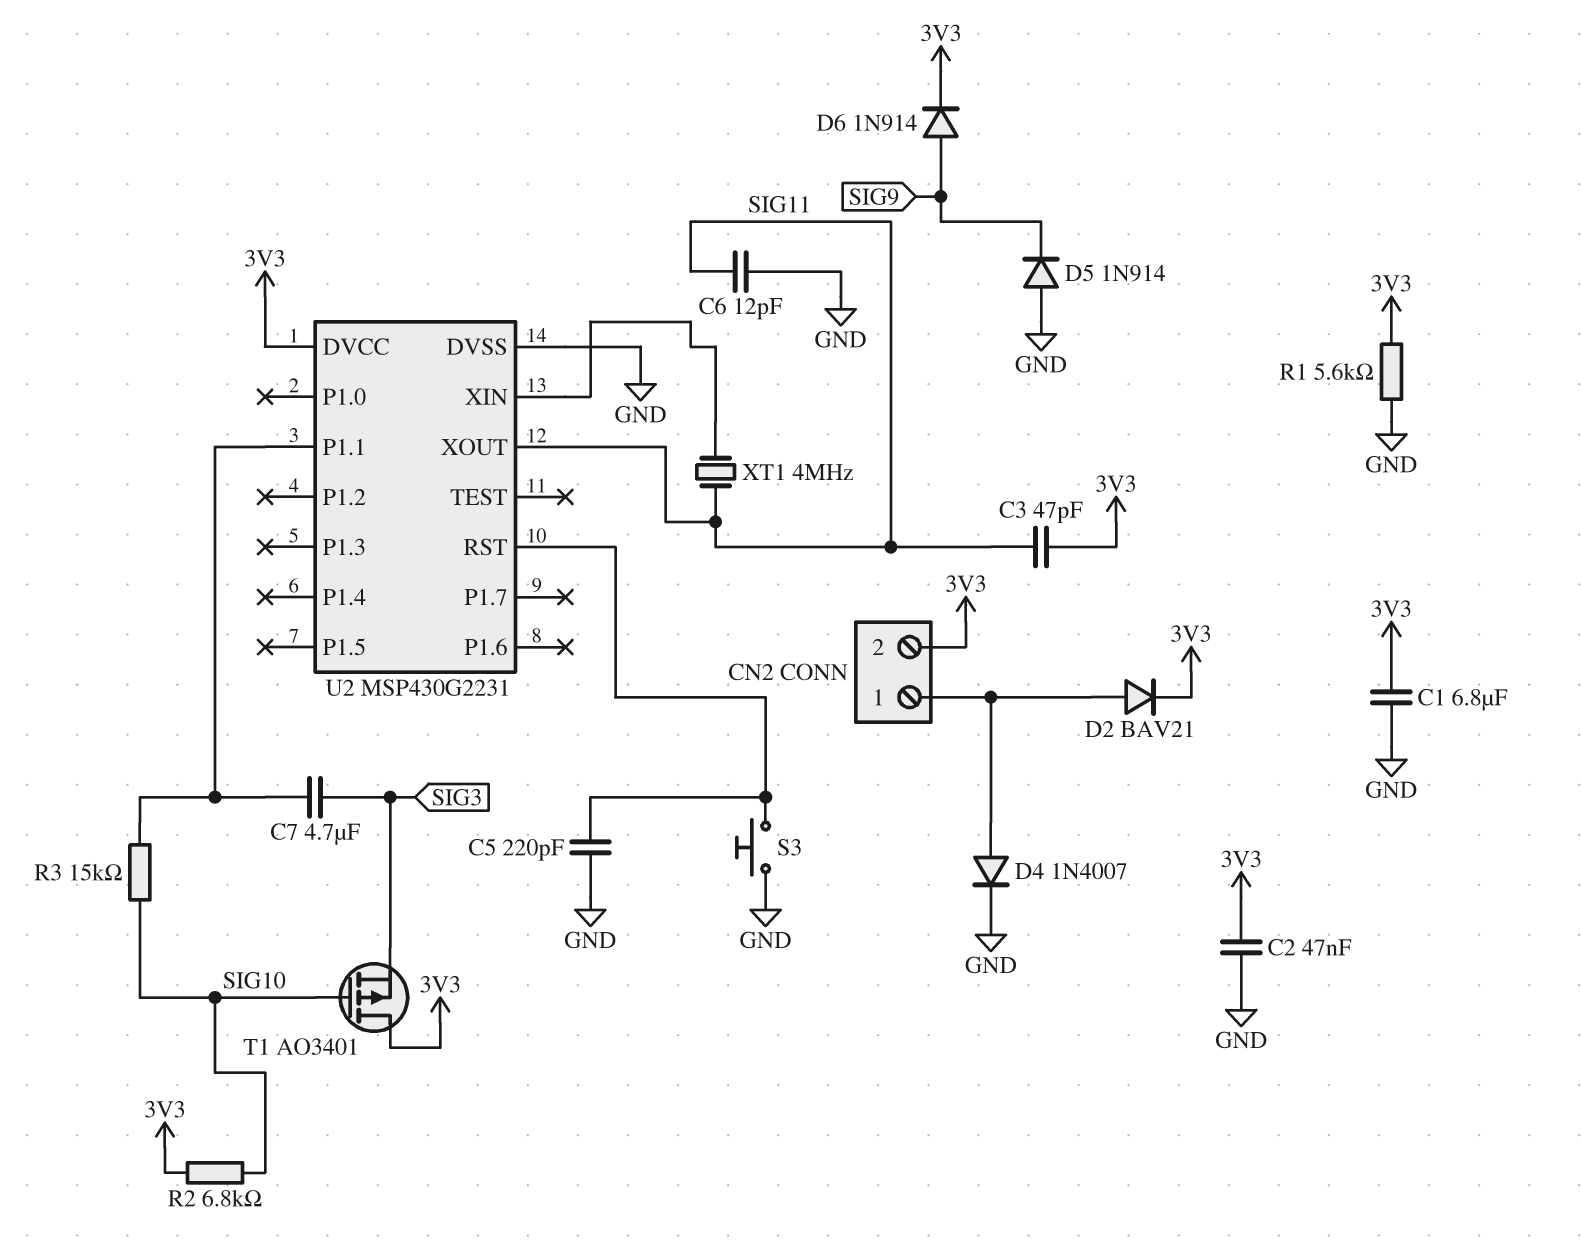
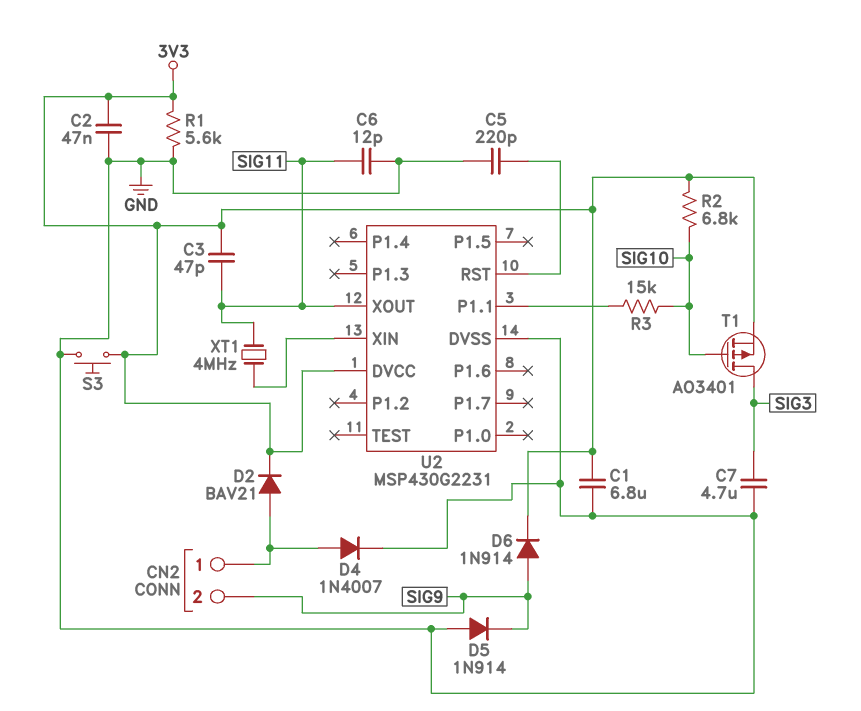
C7: 4.7uF (SIG3, U2/P1.1) -> 4.7uF (GND, SIG3)
CN2 pin 2: 3V3 -> SIG9
S3: button (GND, U2/RST) -> button (3V3, GND)
T1: PMOS AO3401 (G SIG10, D 3V3, S SIG3) -> PMOS AO3401 (G SIG10, D SIG3, S 3V3)

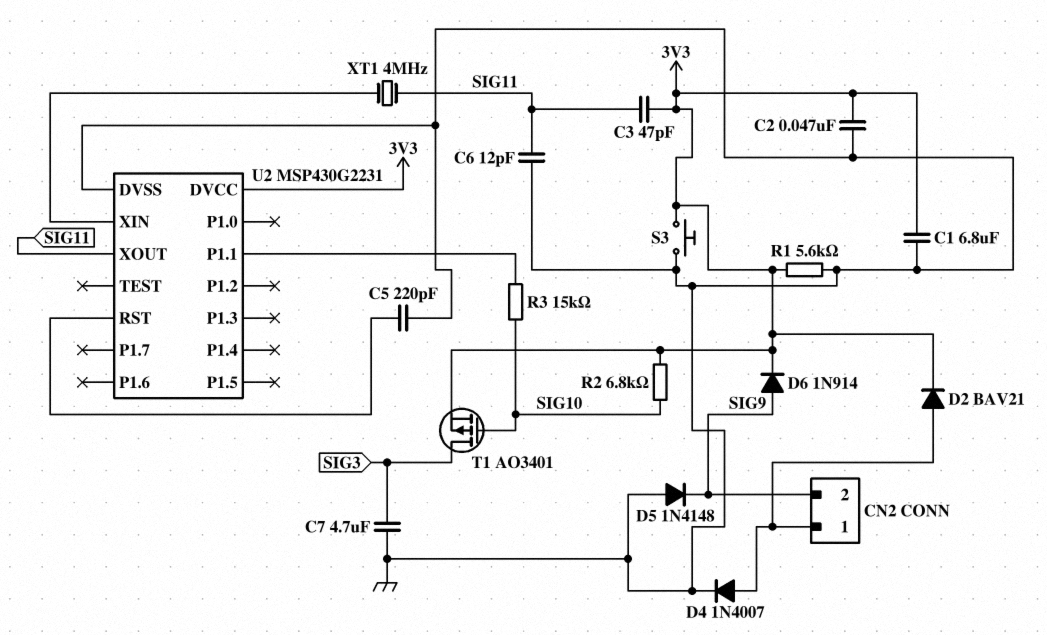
D5: diode 1N914 (A GND, K SIG9) -> diode 1N4148 (A GND, K SIG9)

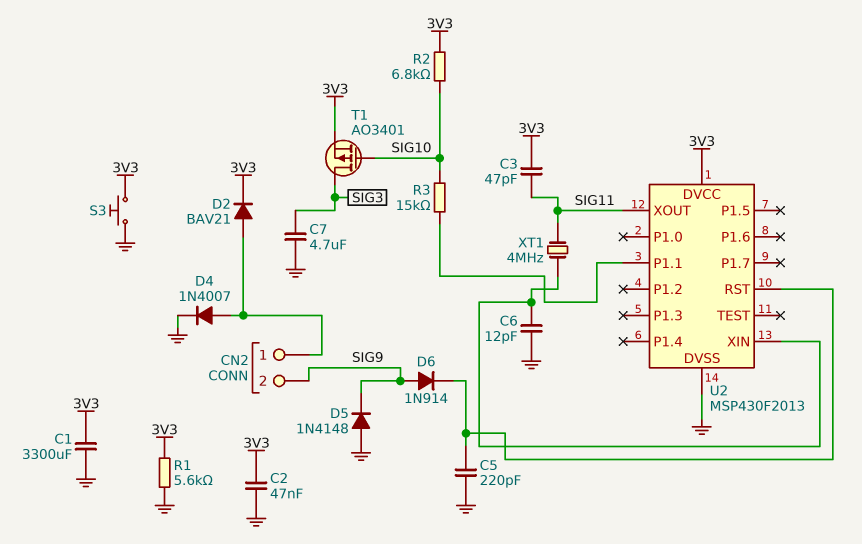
C1: 6.8uF (3V3, GND) -> 3300uF (3V3, GND)
C6: 12pF (GND, SIG11) -> 12pF (GND, U2/XIN)
D6: diode 1N914 (A SIG9, K 3V3) -> diode 1N914 (A SIG9, K U2/RST)
U2: MSP430G2231 -> MSP430F2013

